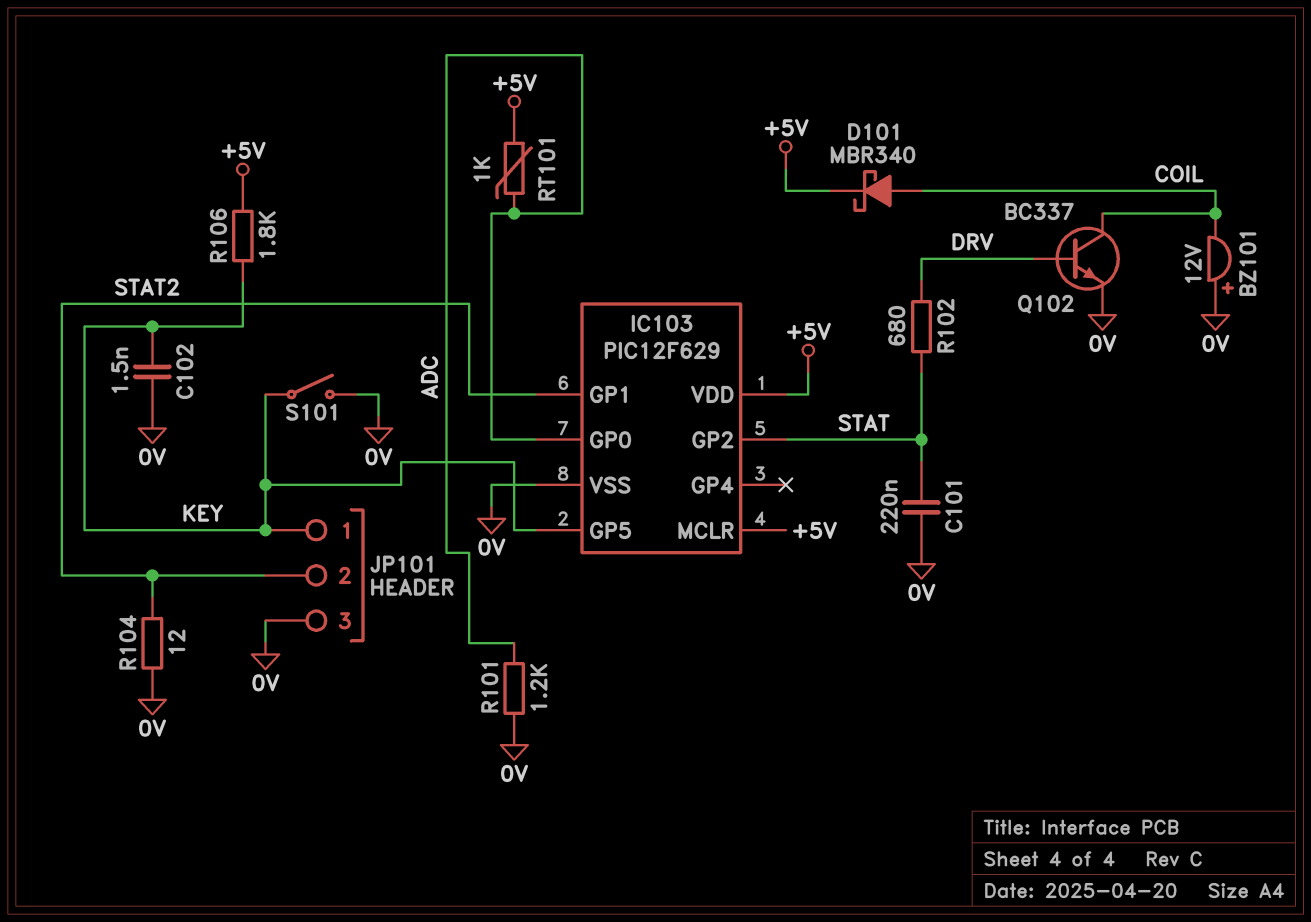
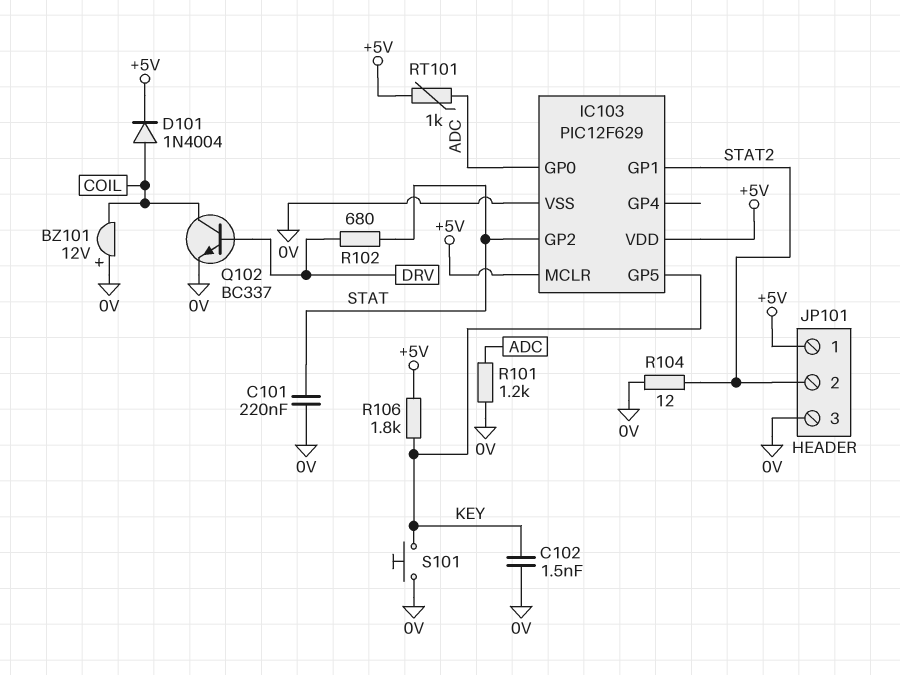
D101: schottky MBR340 (A COIL, K +5V) -> diode 1N4004 (A COIL, K +5V)
JP101 pin 1: KEY -> +5V
S101: switch (0V, KEY) -> button (0V, KEY)

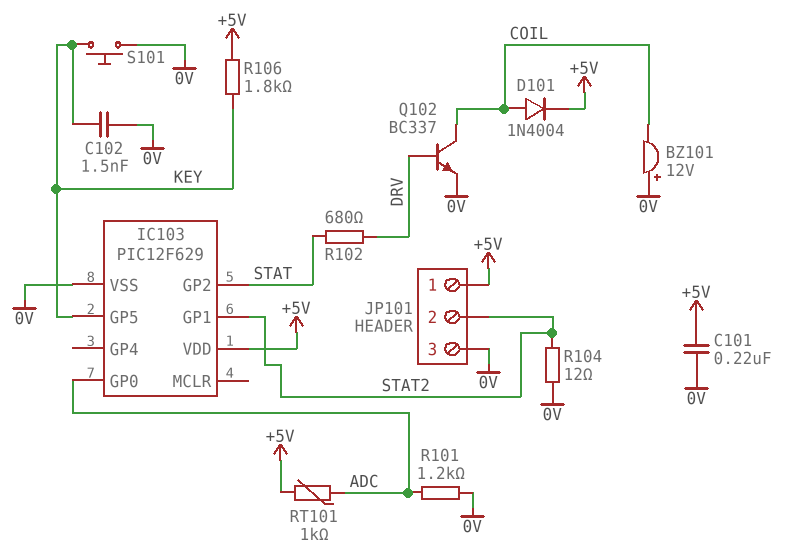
C101: 220nF (0V, STAT) -> 220nF (+5V, 0V)
IC103 pin MCLR: +5V -> none

